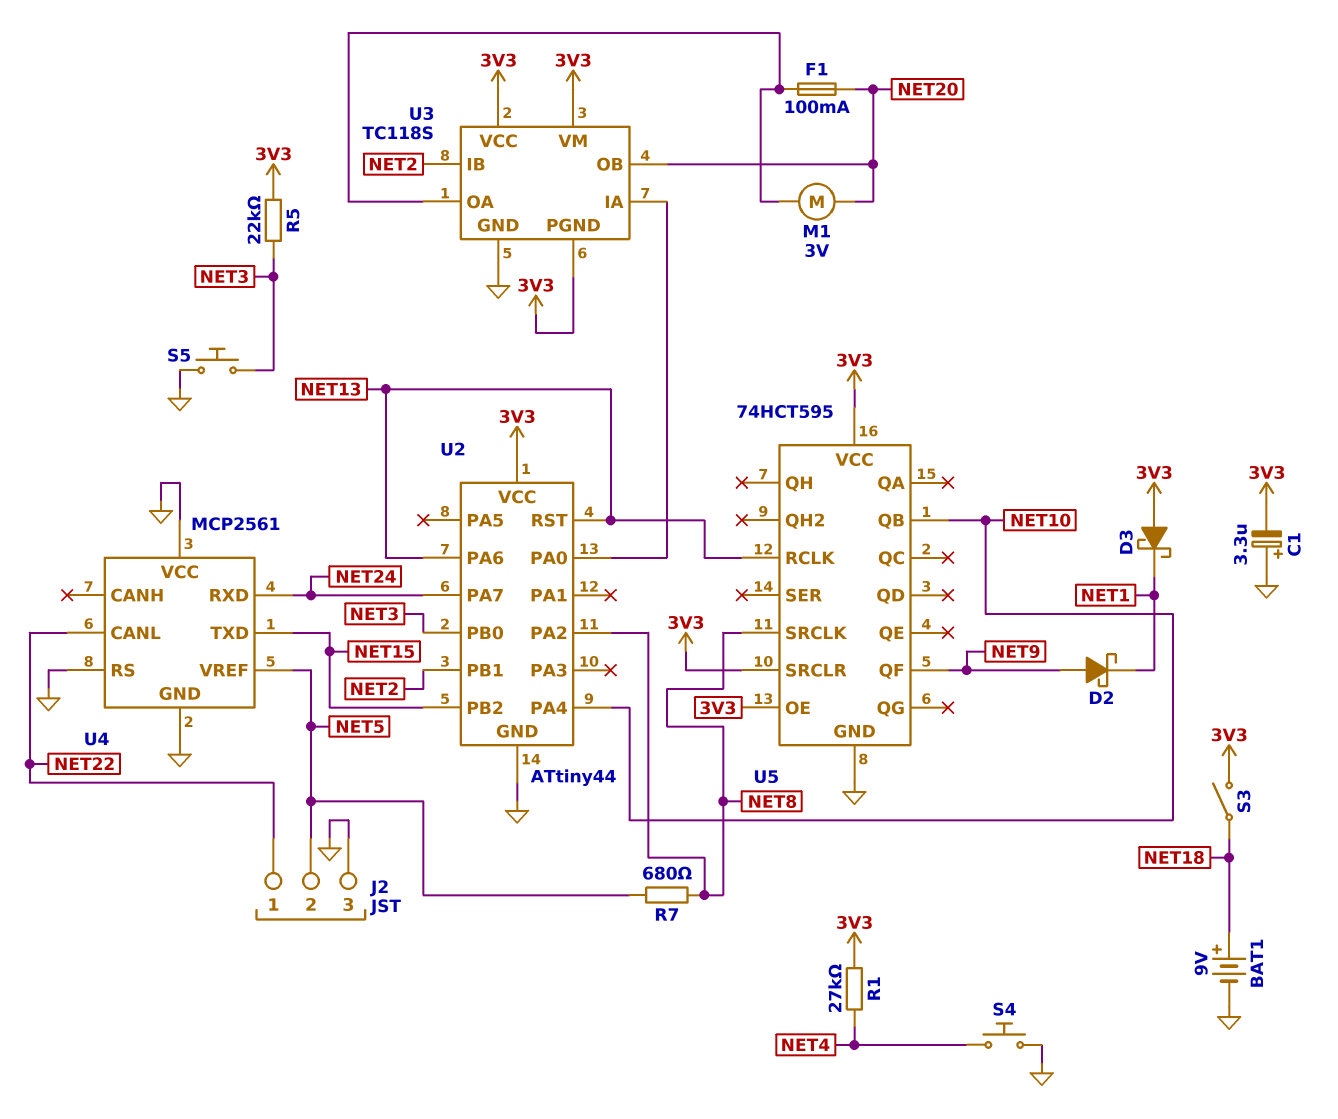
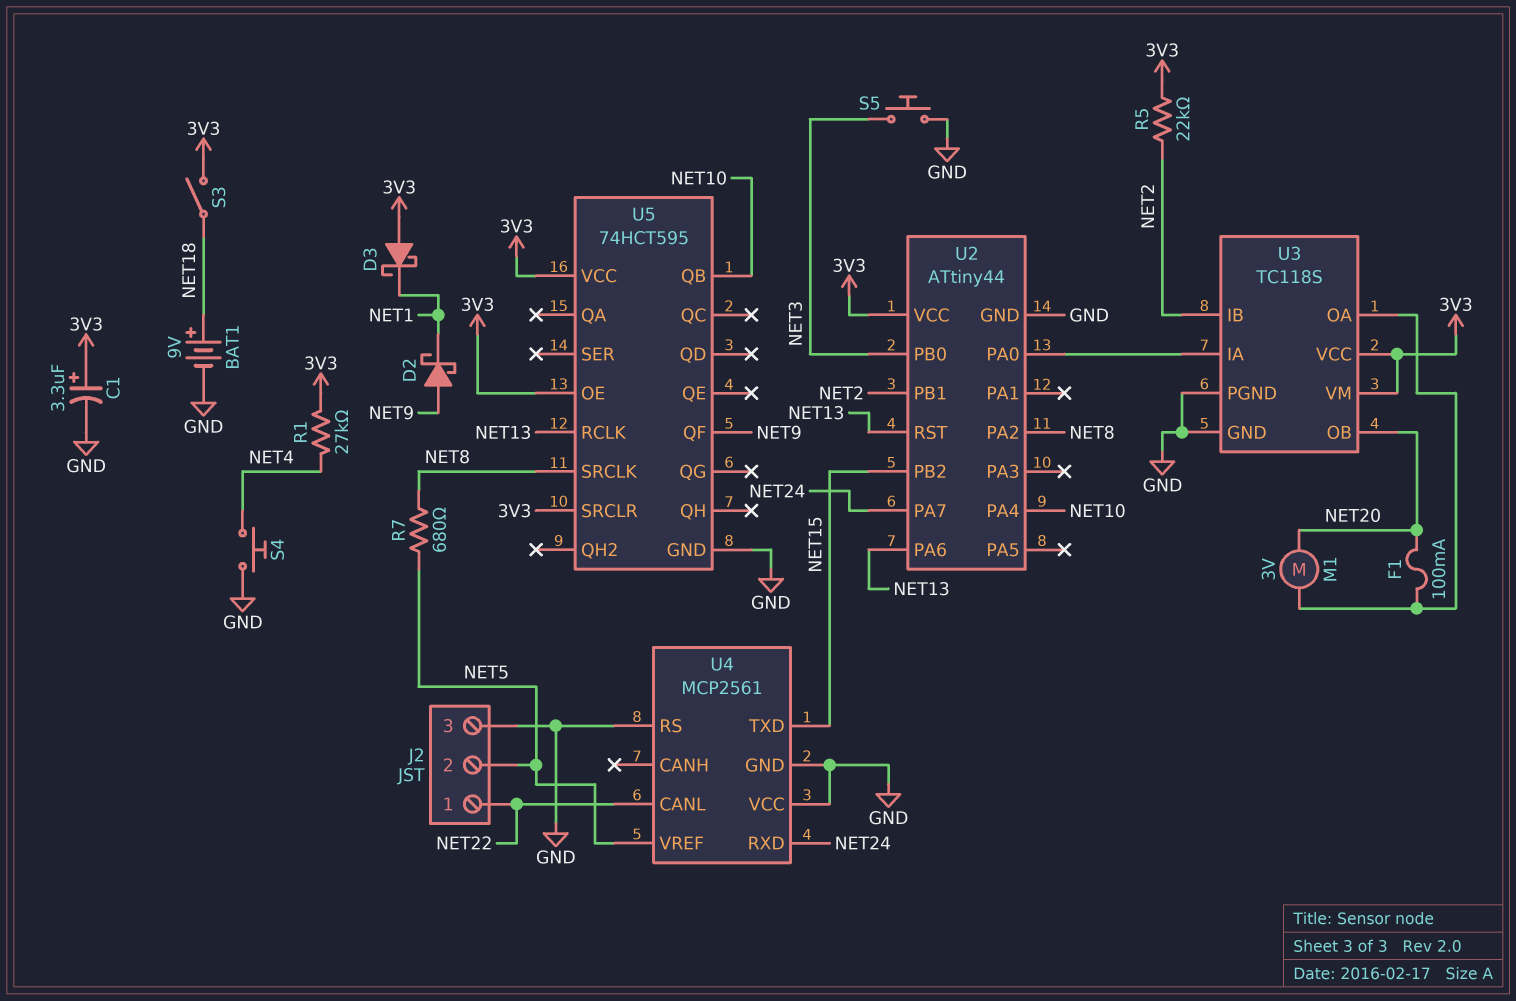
C1: 3.3uF (plus GND, minus 3V3) -> 3.3uF (plus 3V3, minus GND)
R5: 22k (3V3, NET3) -> 22k (3V3, NET2)
U3 pin PGND: 3V3 -> GND

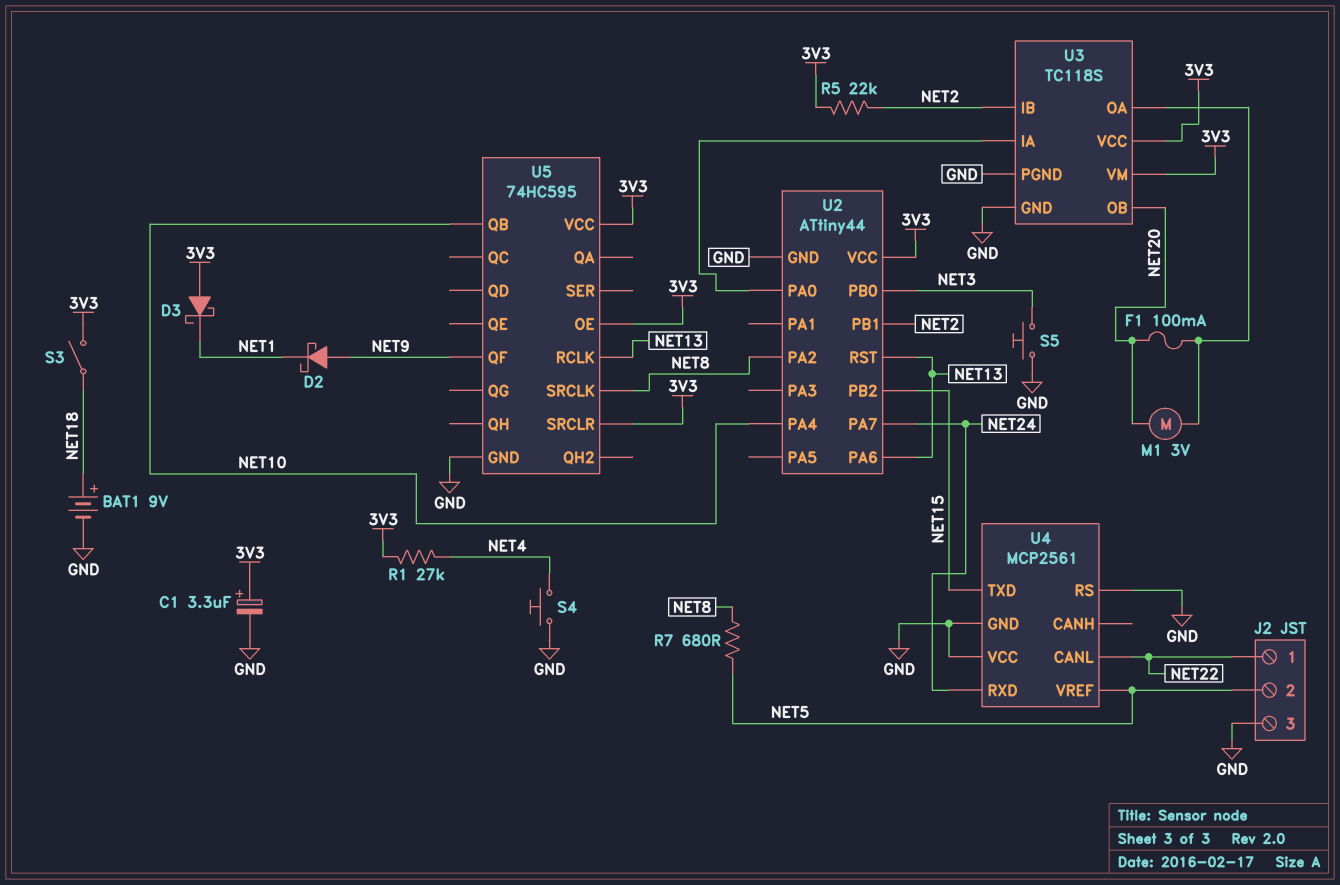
U5: 74HCT595 -> 74HC595

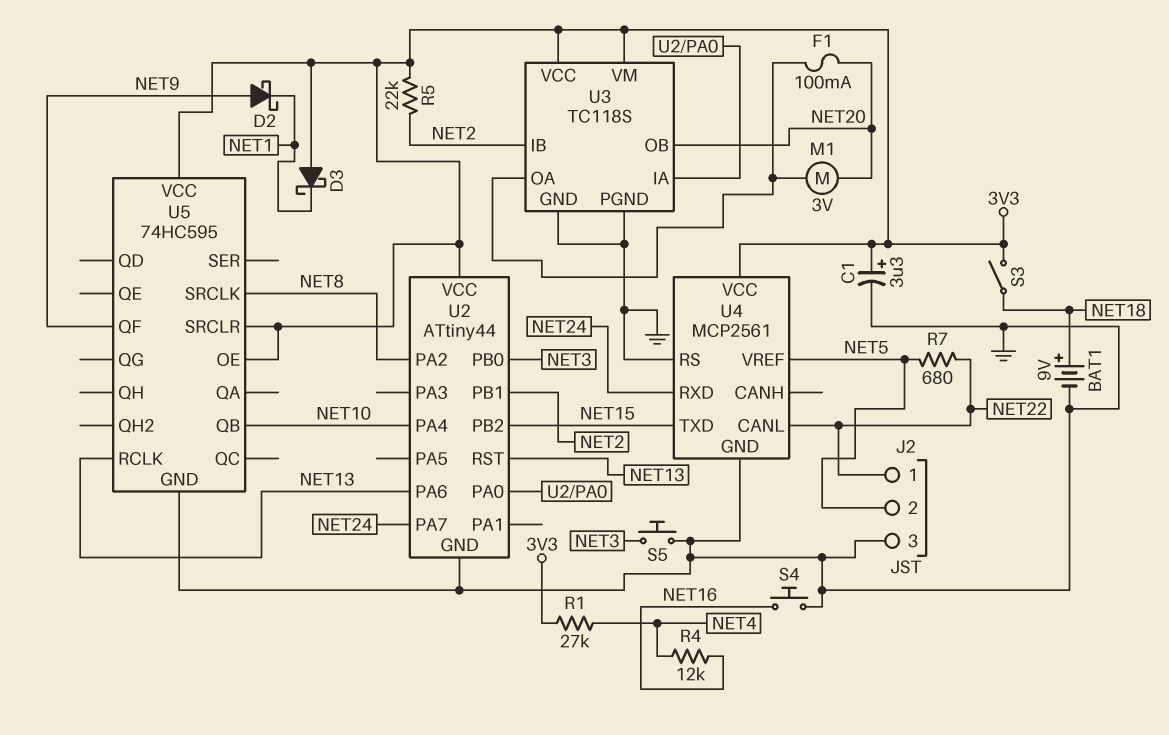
R4: none -> 12k (NET4, NET16)
R7: 680 (NET5, NET8) -> 680 (NET5, NET22)
S4: button (GND, NET4) -> button (GND, NET16)
U4 pin VCC: GND -> 3V3

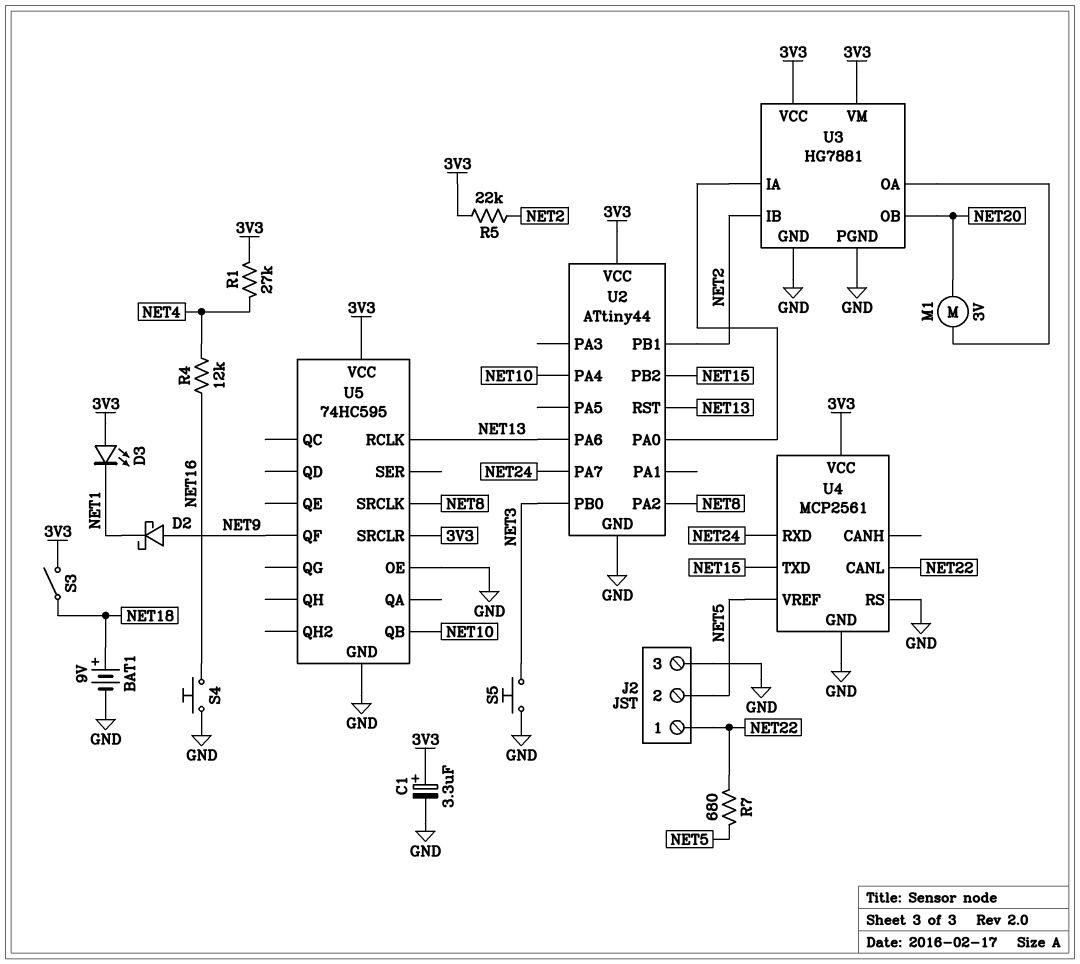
D3: schottky (A 3V3, K NET1) -> LED (A 3V3, K NET1)
F1: 100mA (NET20, U3/OA) -> none
U3: TC118S -> HG7881
U5 pin OE: 3V3 -> GND

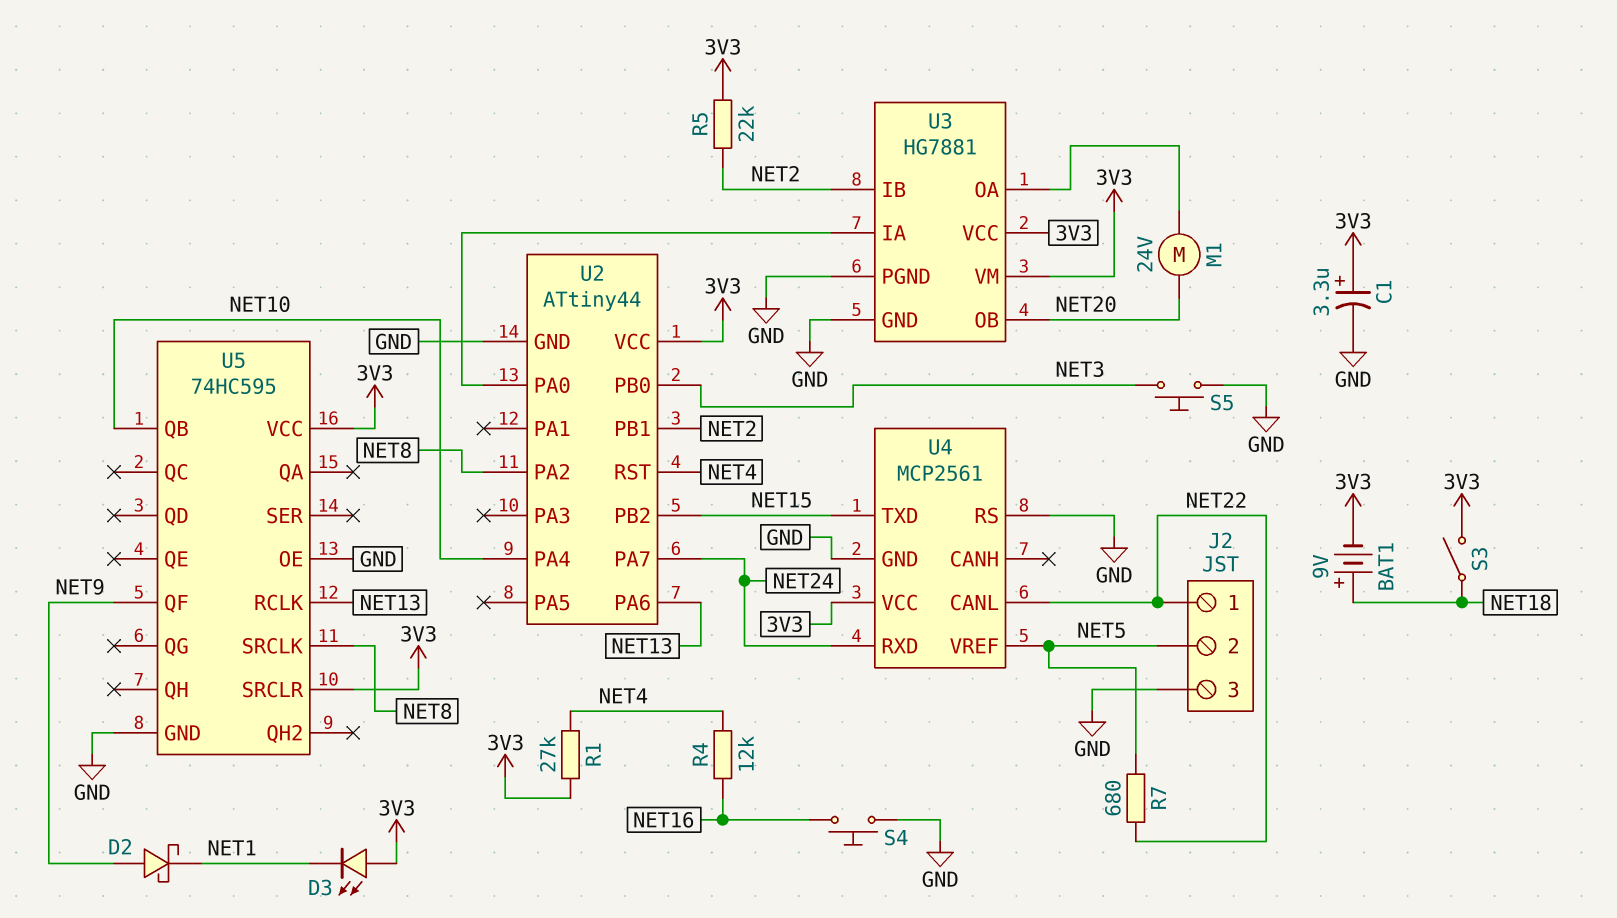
BAT1: 9V (plus NET18, minus GND) -> 9V (plus NET18, minus 3V3)
M1: motor 3V (NET20, U3/OA) -> motor 24V (NET20, U3/OA)
U2 pin RST: NET13 -> NET4

